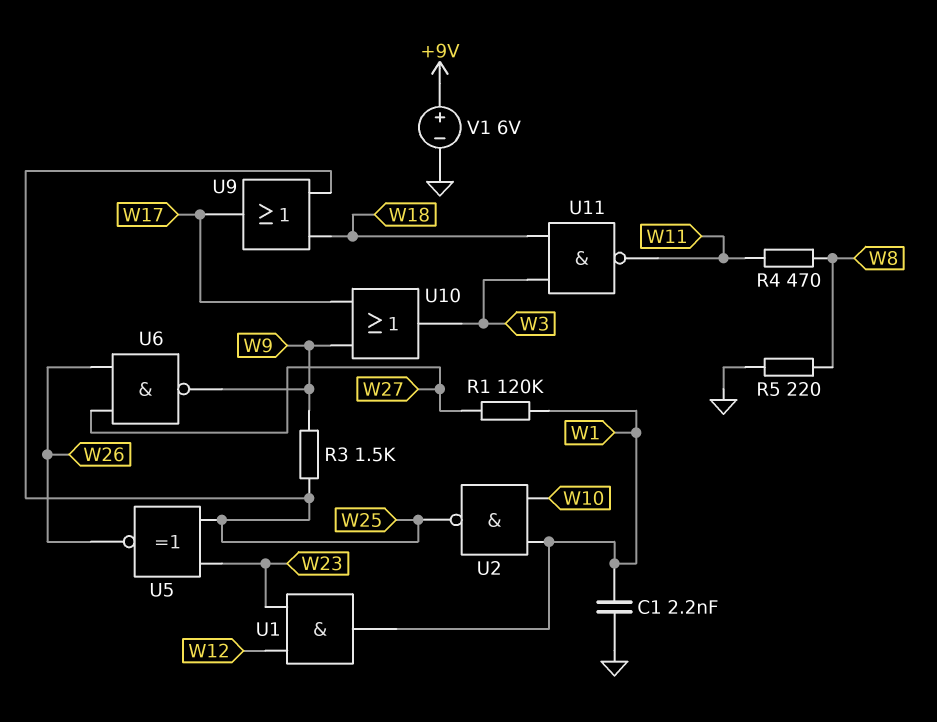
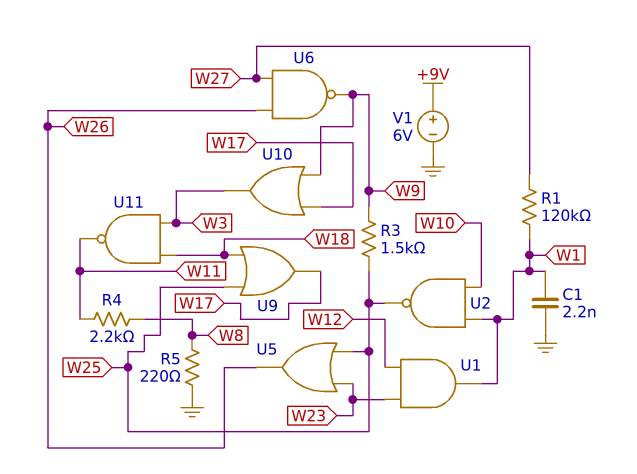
R4: 470 (W8, W11) -> 2.2k (W8, W11)
U5: XNOR (in W23, in W25, out W26) -> OR (in W23, in W25, out W26)

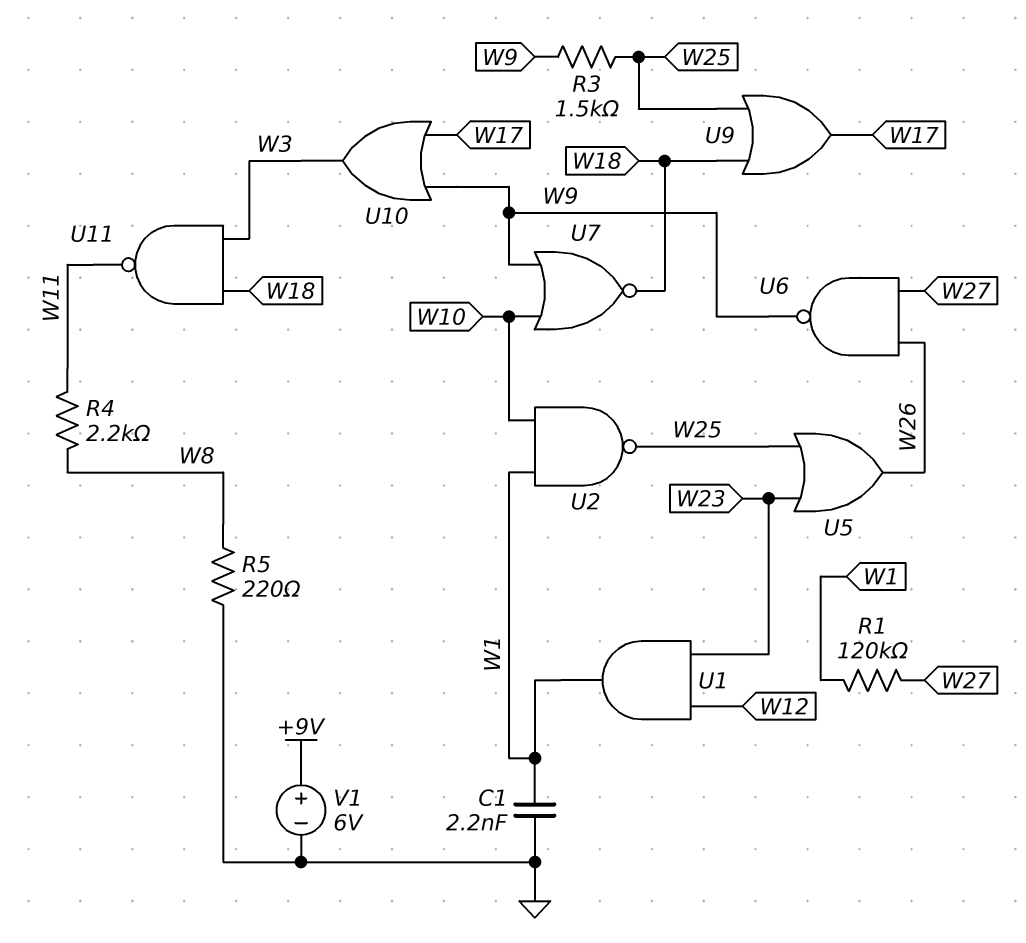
U7: none -> NOR (in W9, in W10, out W18)

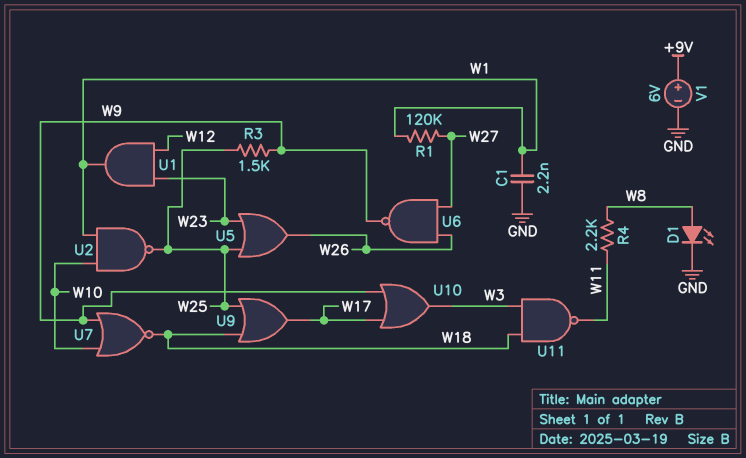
D1: none -> LED (A W8, K GND)
R5: 220 (GND, W8) -> none

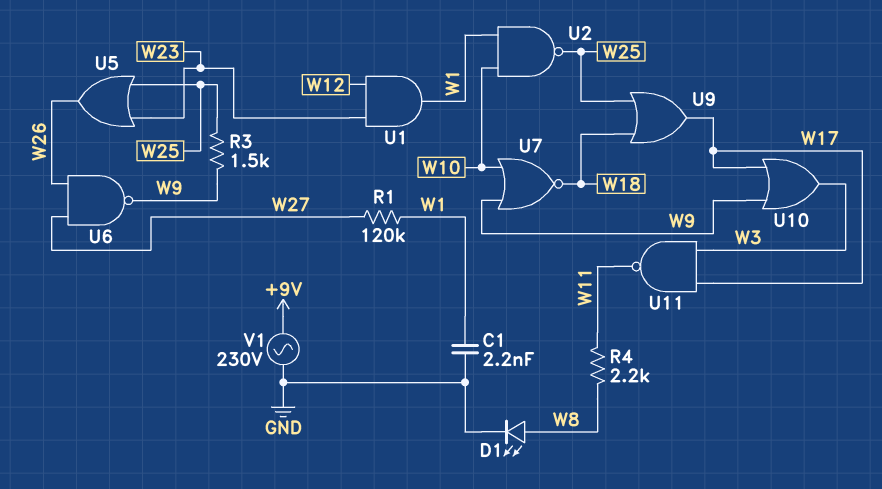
U11: NAND (in W3, in W18, out W11) -> NAND (in W3, in W17, out W11)
V1: 6V (plus +9V, minus GND) -> AC 230V (+9V, GND)

